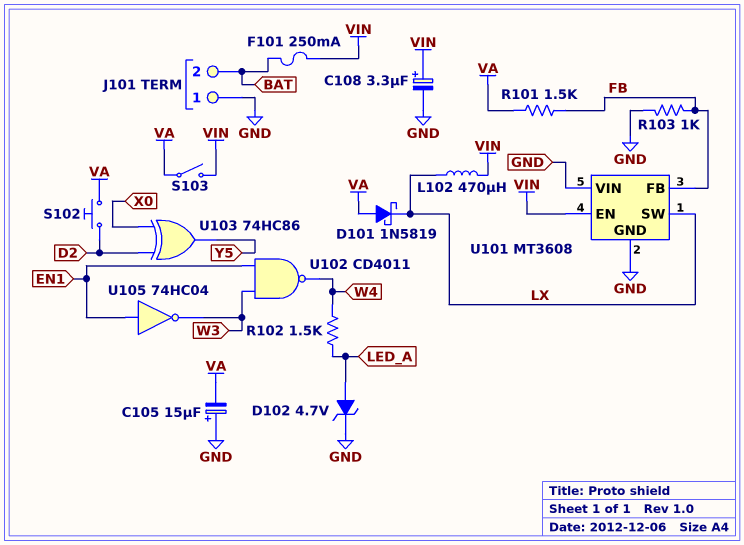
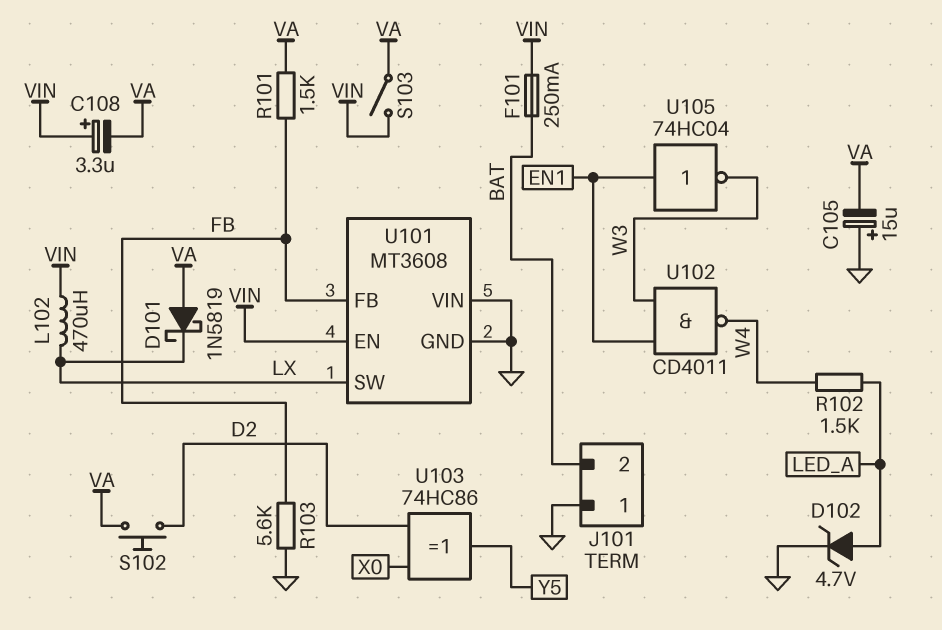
C108: 3.3uF (plus VIN, minus GND) -> 3.3uF (plus VIN, minus VA)
R103: 1k (FB, GND) -> 5.6k (FB, GND)

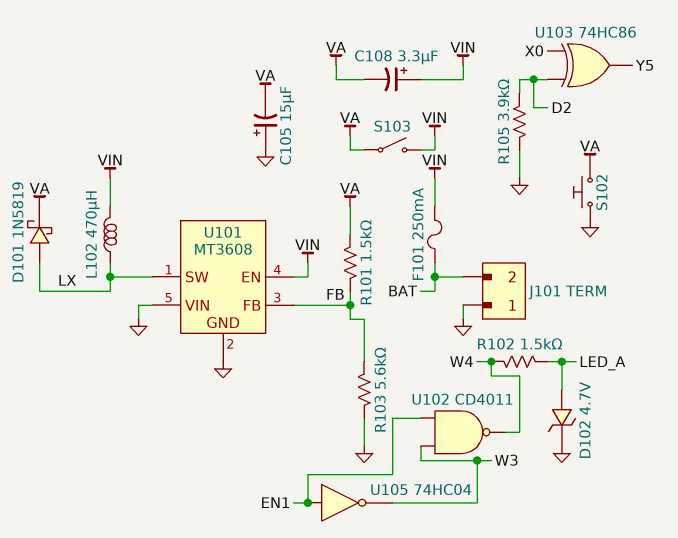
D101: schottky 1N5819 (A VA, K LX) -> schottky 1N5819 (A LX, K VA)
R105: none -> 3.9k (D2, GND)
S102: button (D2, VA) -> button (GND, VA)

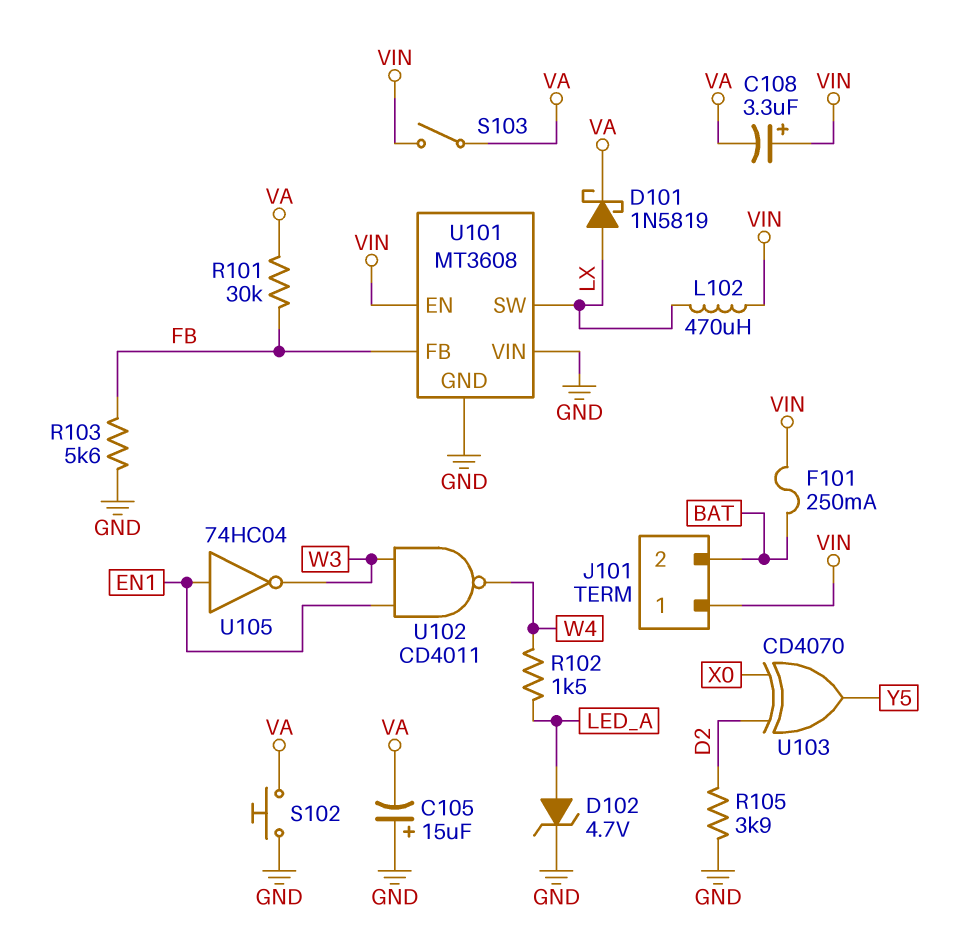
J101 pin 1: GND -> VIN
R101: 1.5k (FB, VA) -> 30k (FB, VA)
U103: XOR 74HC86 (in D2, in X0, out Y5) -> XOR CD4070 (in D2, in X0, out Y5)

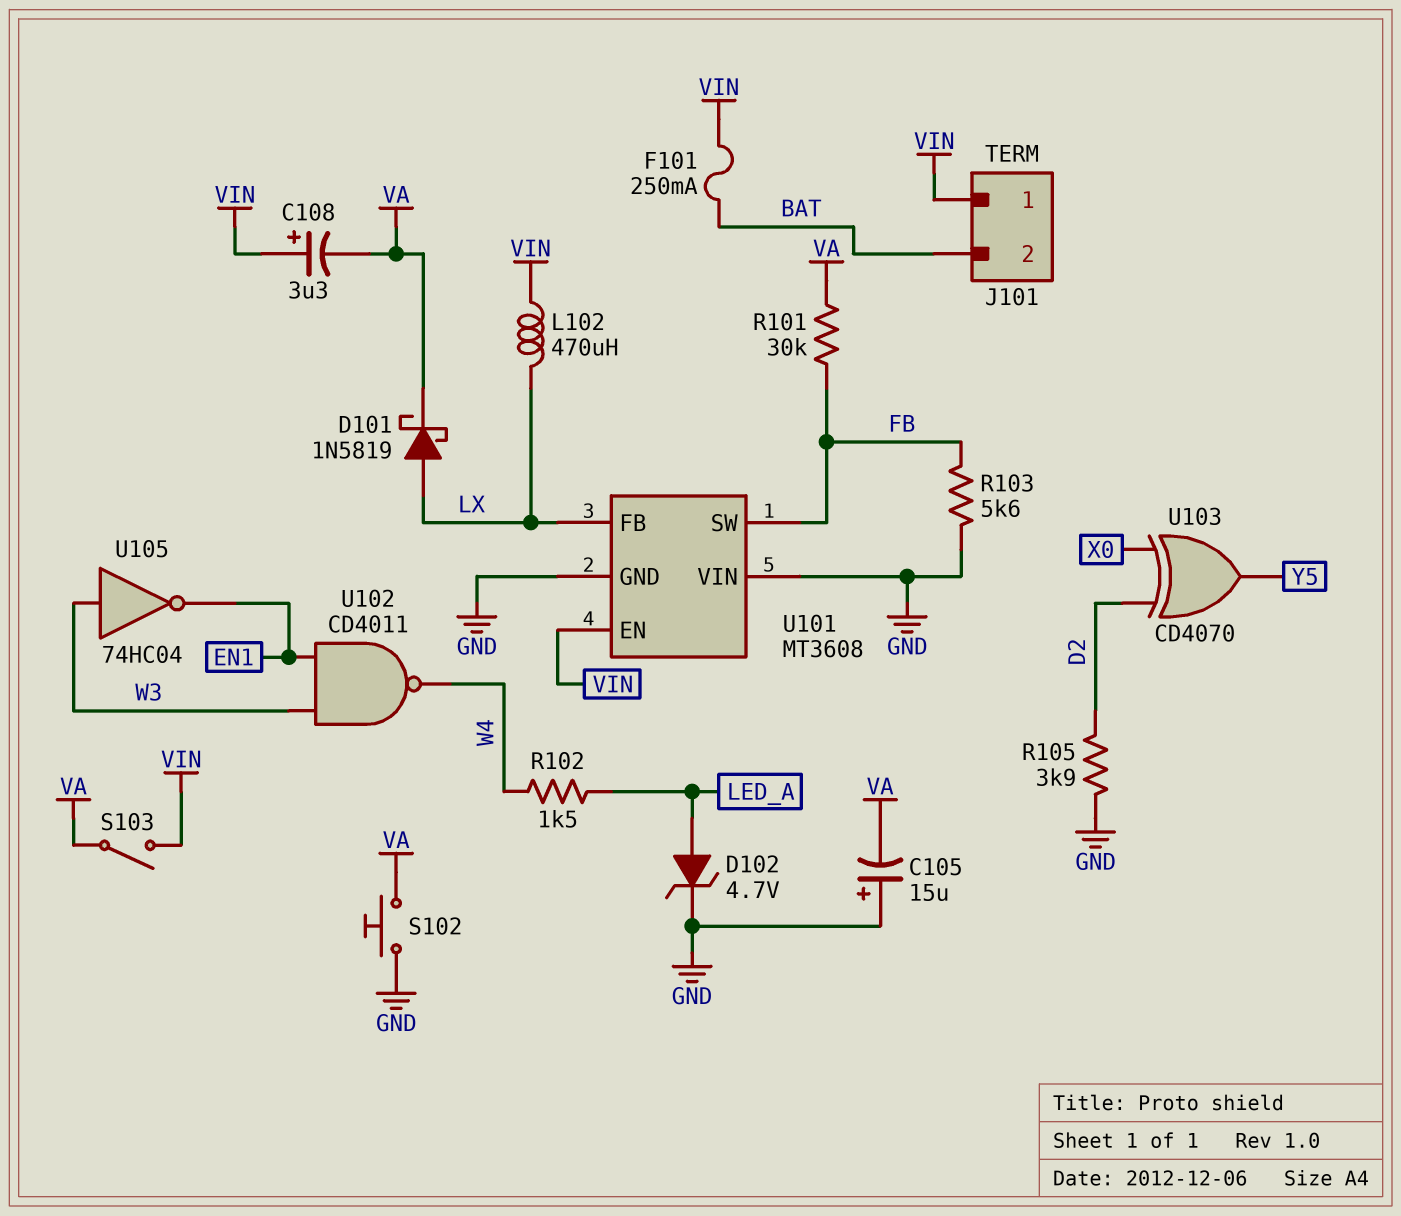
U101 pin FB: FB -> LX
U101 pin SW: LX -> FB
U105: NOT 74HC04 (in EN1, out W3) -> NOT 74HC04 (in W3, out EN1)

